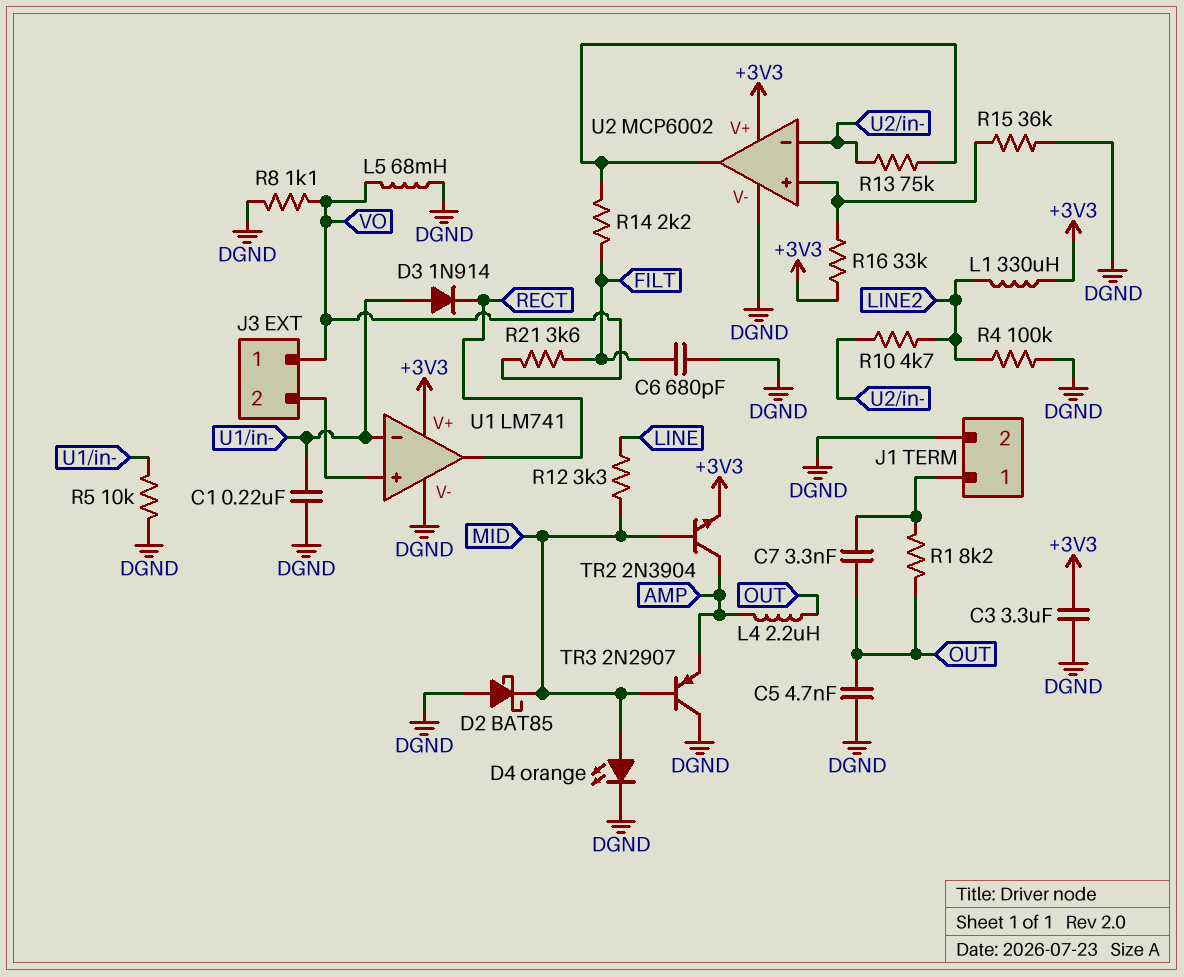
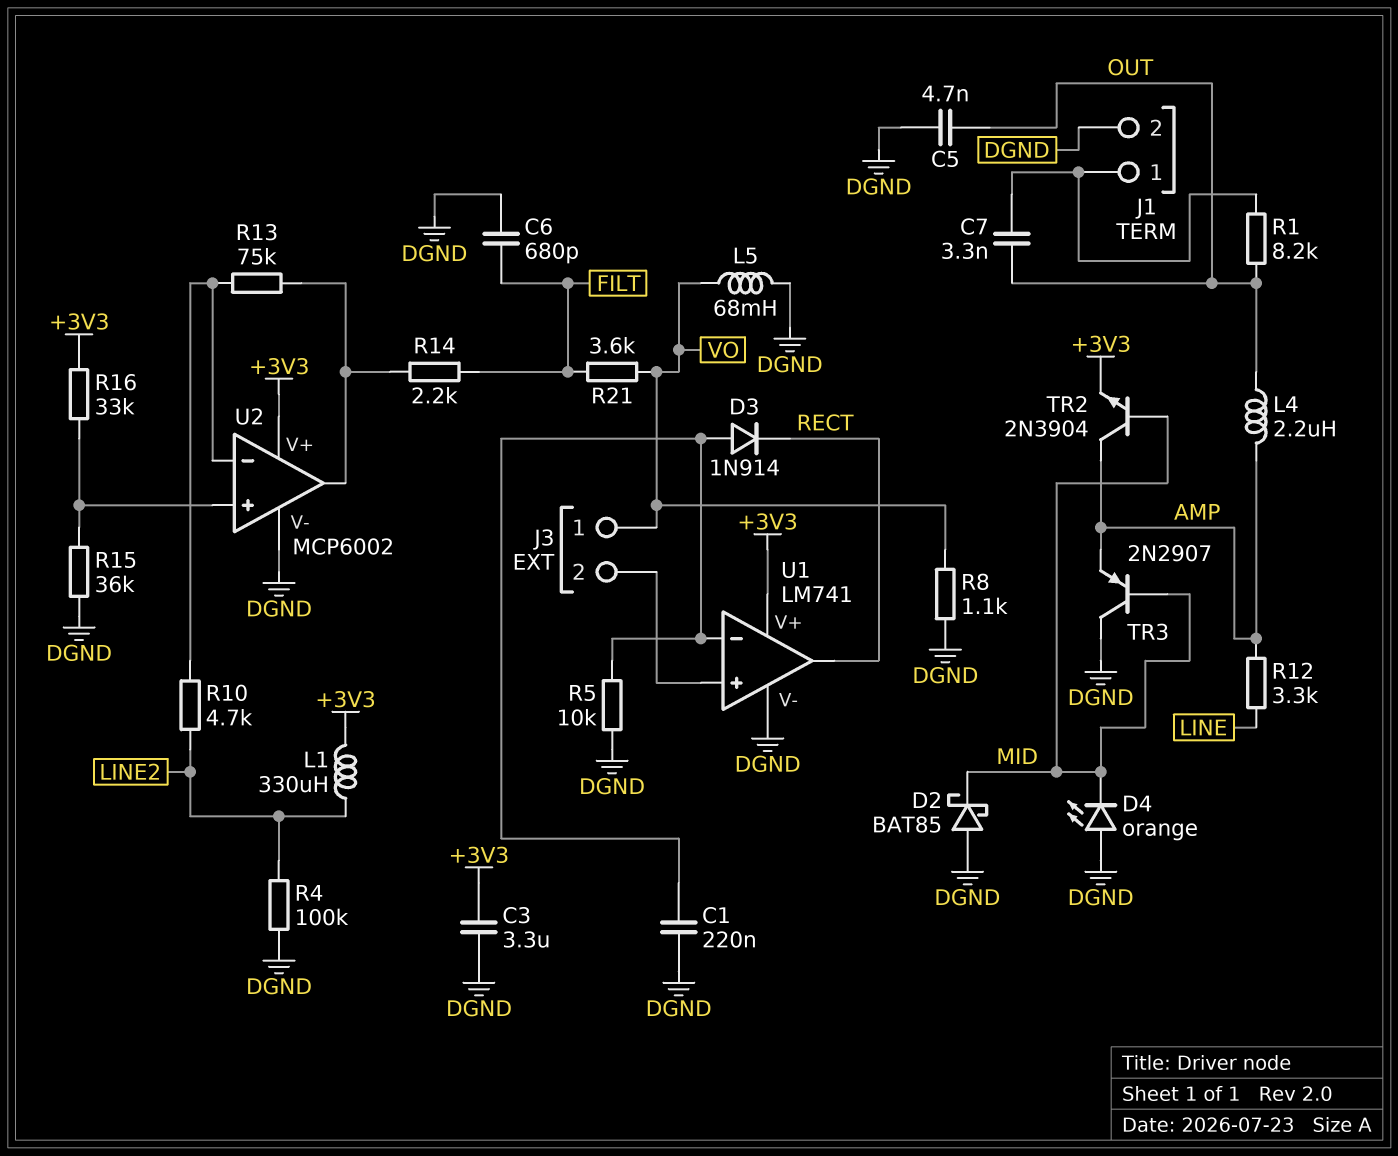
D4: LED orange (A MID, K DGND) -> LED orange (A DGND, K MID)
R12: 3.3k (LINE, MID) -> 3.3k (AMP, LINE)

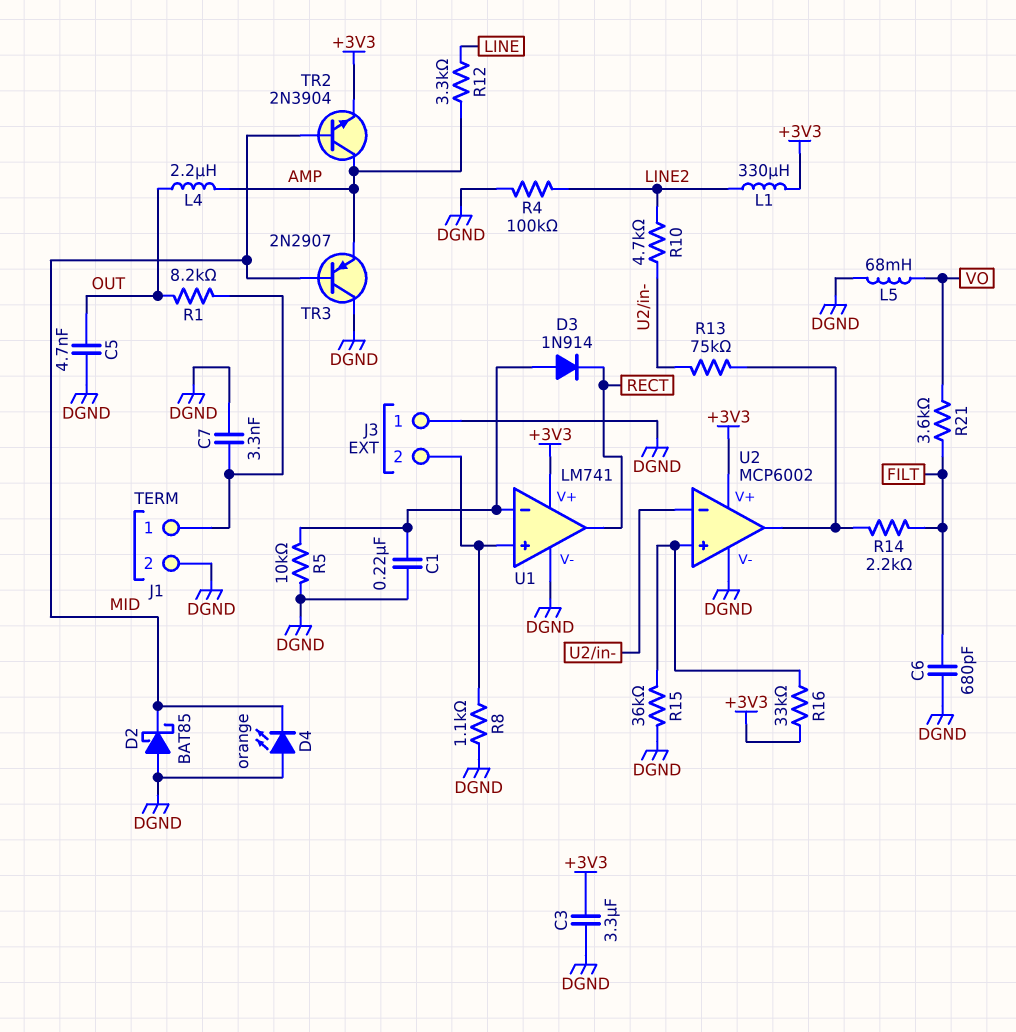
C7: 3.3nF (J1/1, OUT) -> 3.3nF (DGND, J1/1)
J3 pin 1: VO -> DGND
R8: 1.1k (DGND, VO) -> 1.1k (DGND, J3/2)

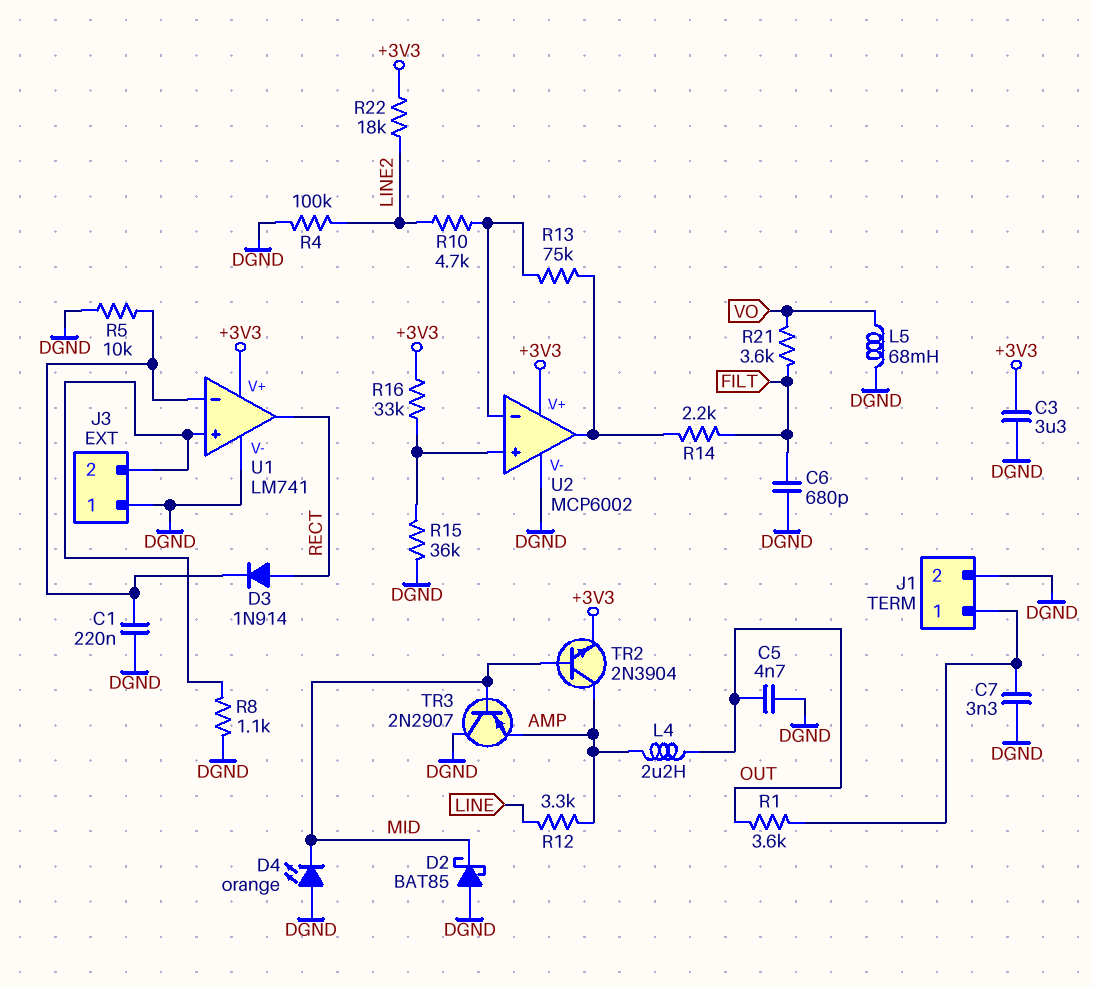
D3: diode 1N914 (A U1/in-, K RECT) -> diode 1N914 (A RECT, K U1/in-)
L1: 330uH (+3V3, LINE2) -> none
R1: 8.2k (J1/1, OUT) -> 3.6k (J1/1, OUT)
R22: none -> 18k (+3V3, LINE2)

